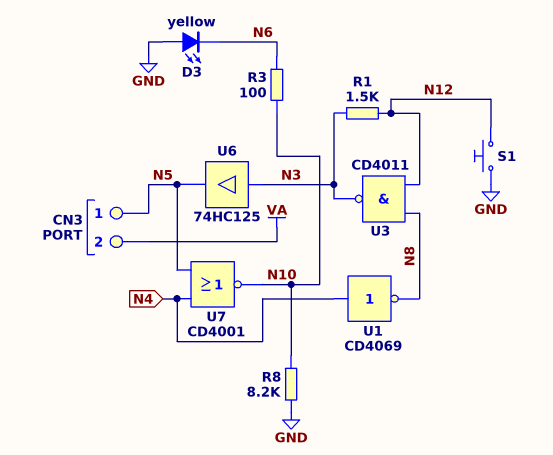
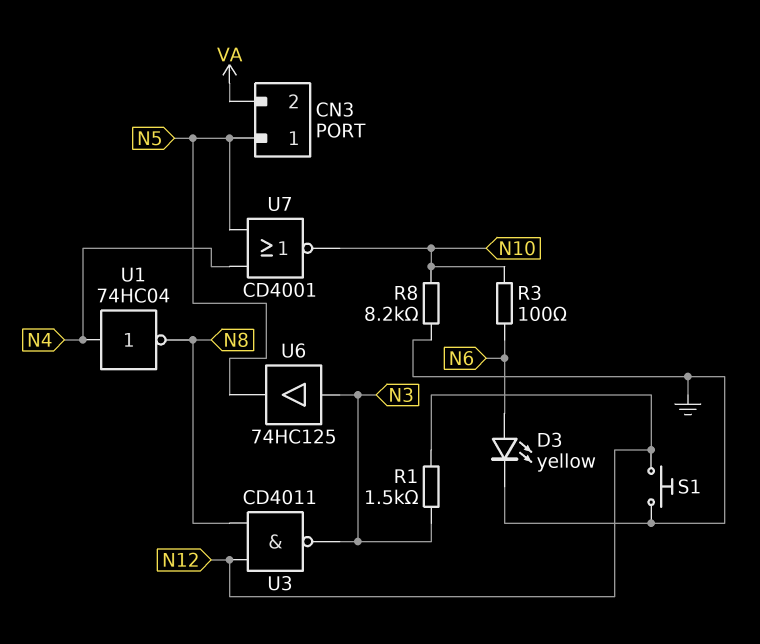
D3: LED yellow (A GND, K N6) -> LED yellow (A N6, K GND)
U1: NOT CD4069 (in N4, out N8) -> NOT 74HC04 (in N4, out N8)

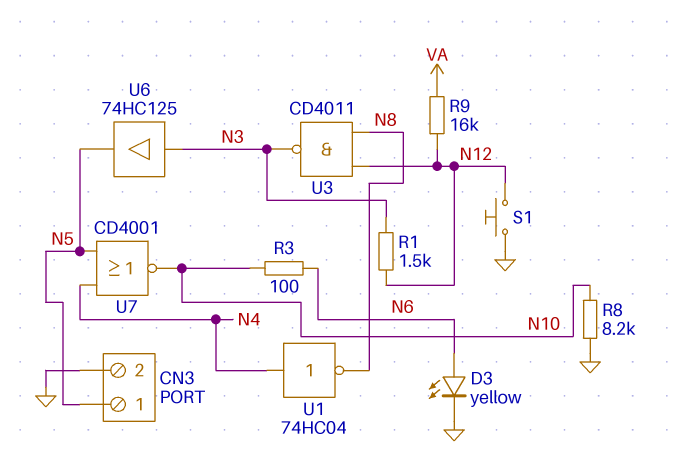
CN3 pin 2: VA -> GND
R9: none -> 16k (N12, VA)

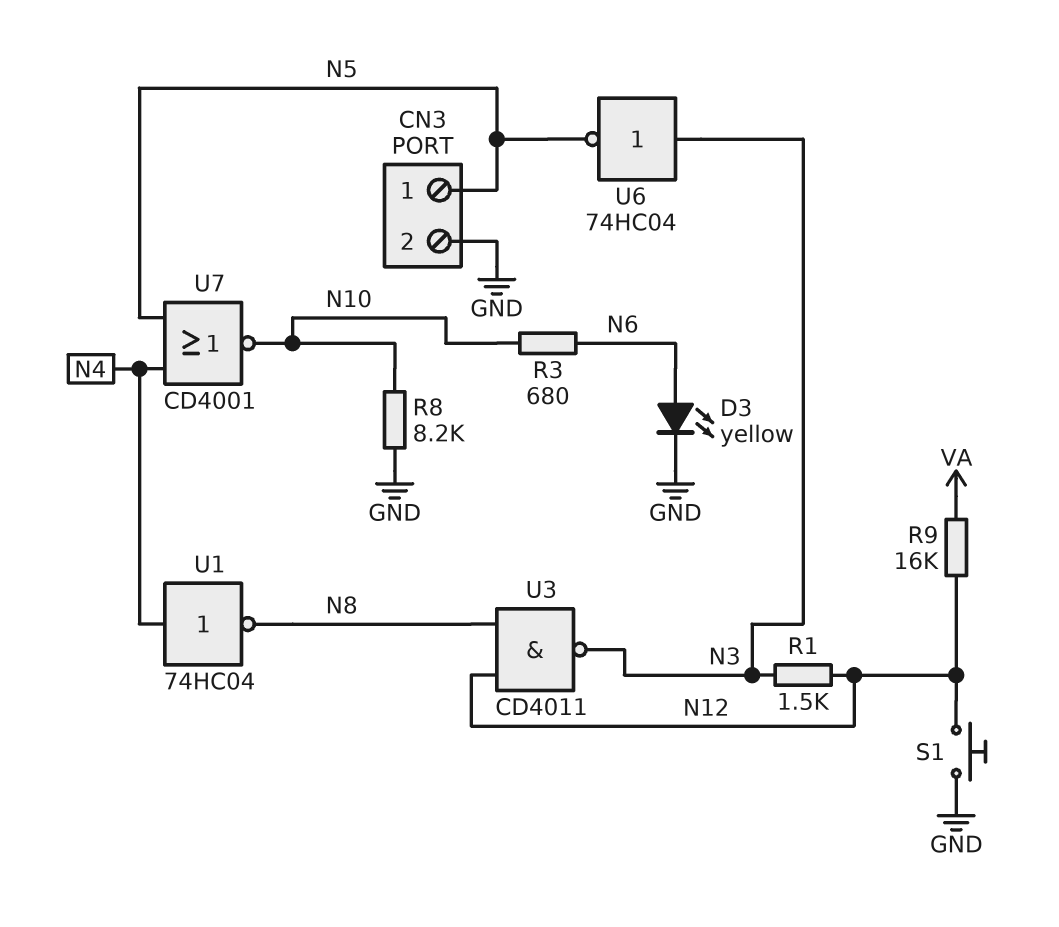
R3: 100 (N6, N10) -> 680 (N6, N10)
U6: buffer 74HC125 (in N3, out N5) -> NOT 74HC04 (in N3, out N5)

